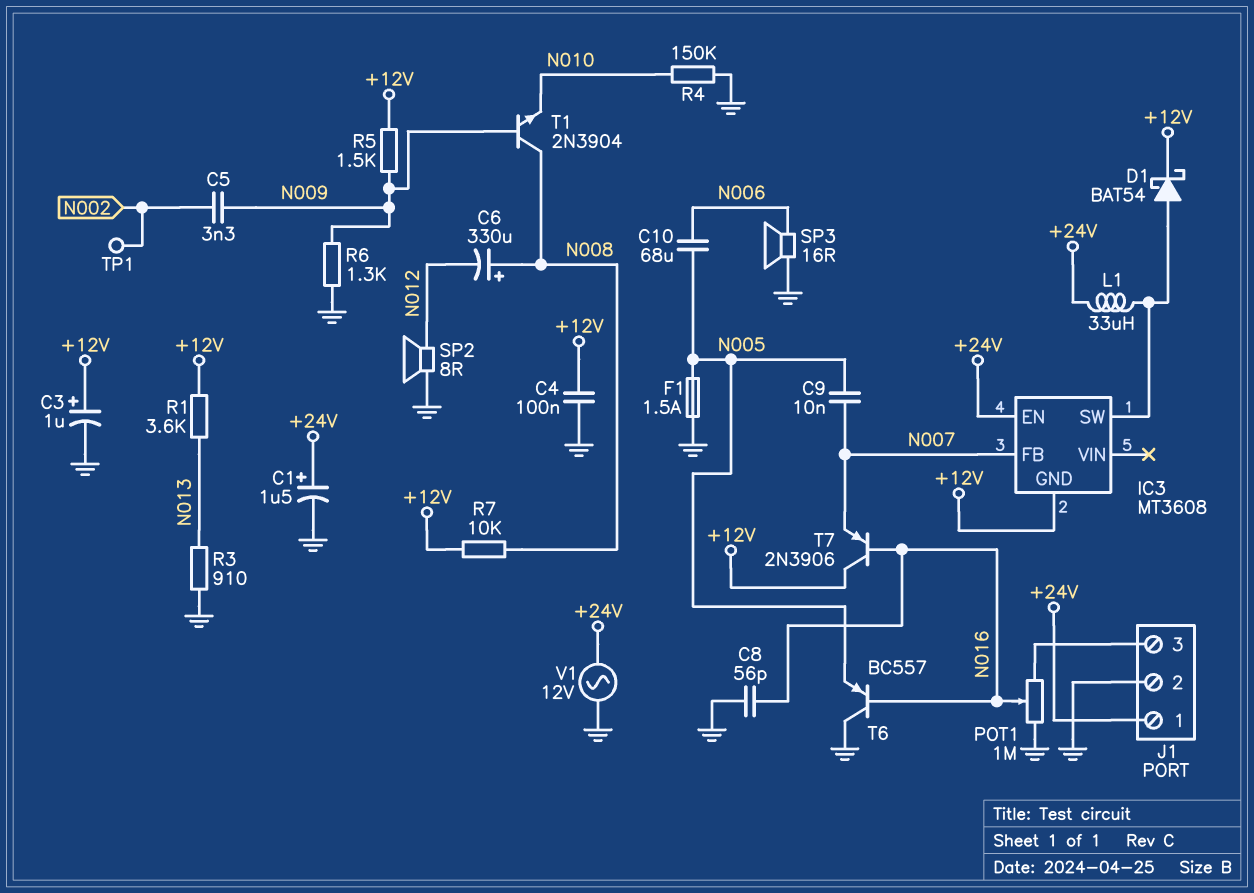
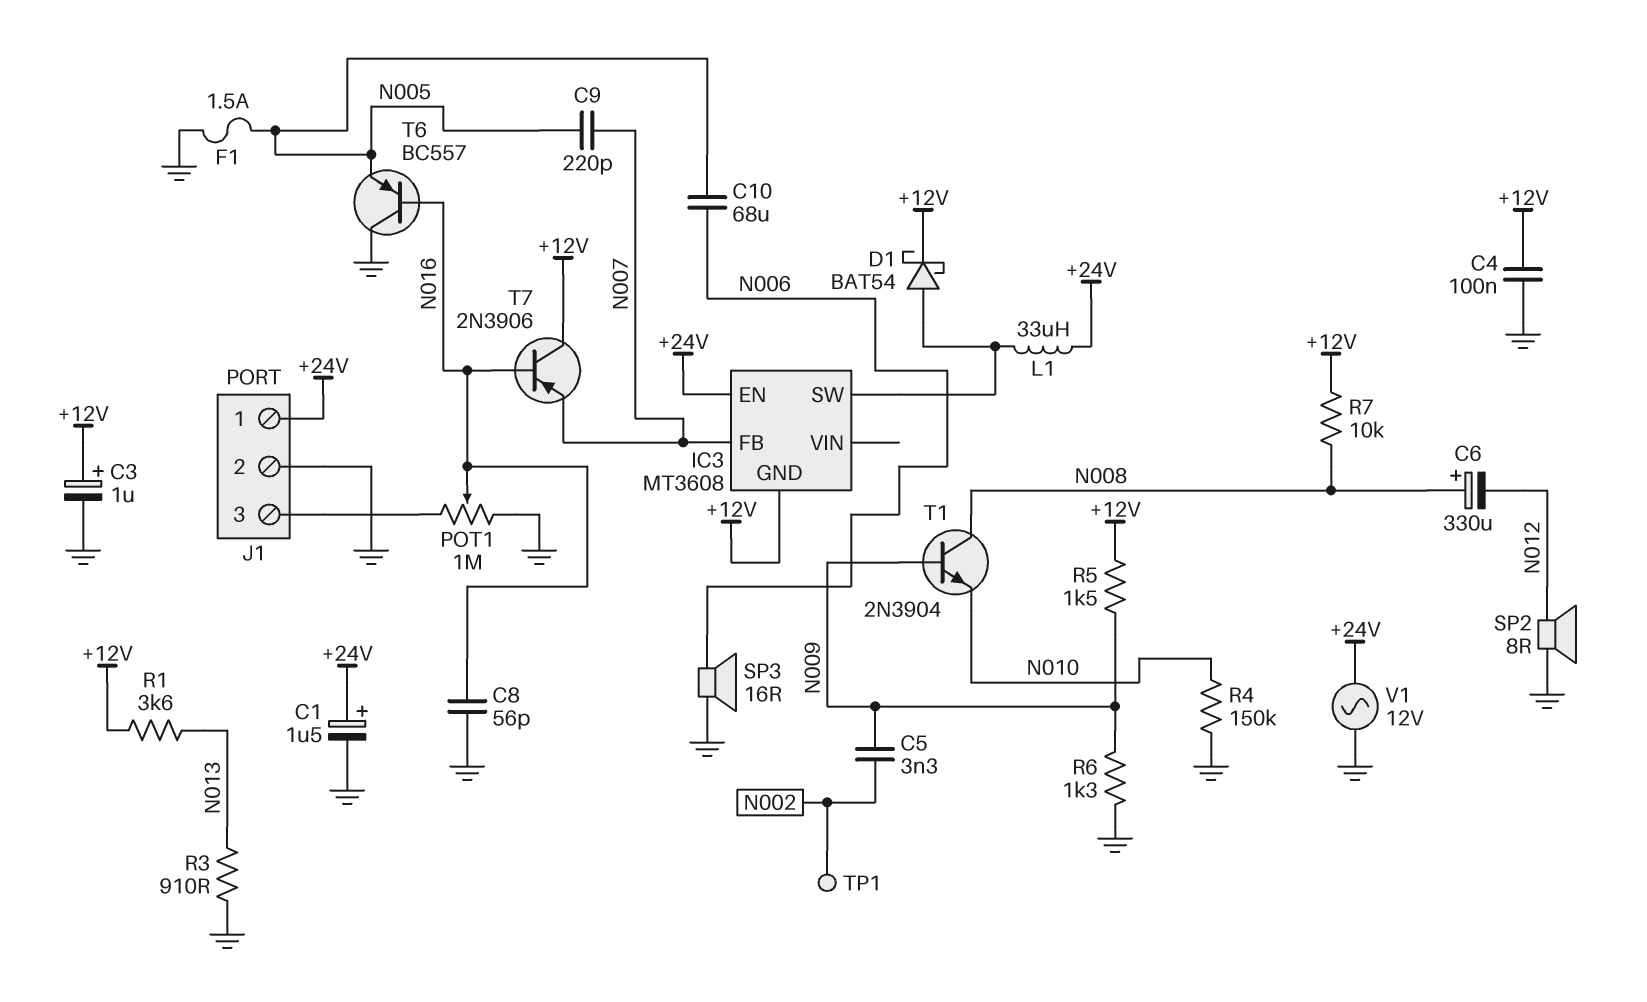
C9: 10nF (N005, N007) -> 220pF (N005, N007)

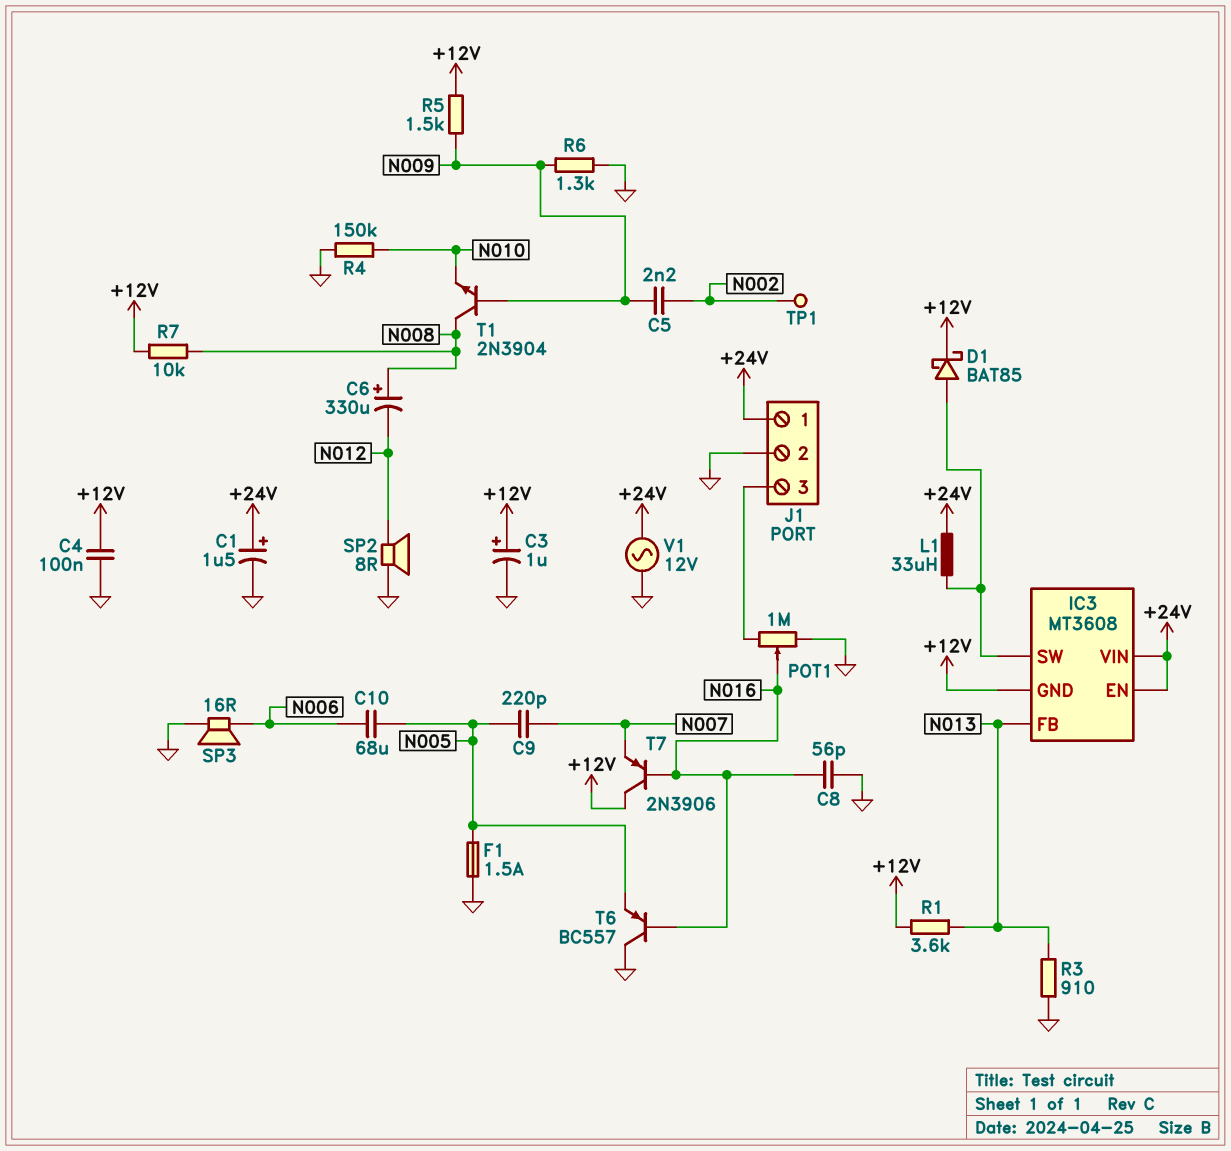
C5: 3.3nF (N002, N009) -> 2.2nF (N002, N009)
D1: schottky BAT54 (A IC3/SW, K +12V) -> schottky BAT85 (A IC3/SW, K +12V)
IC3 pin FB: N007 -> N013
IC3 pin VIN: none -> +24V

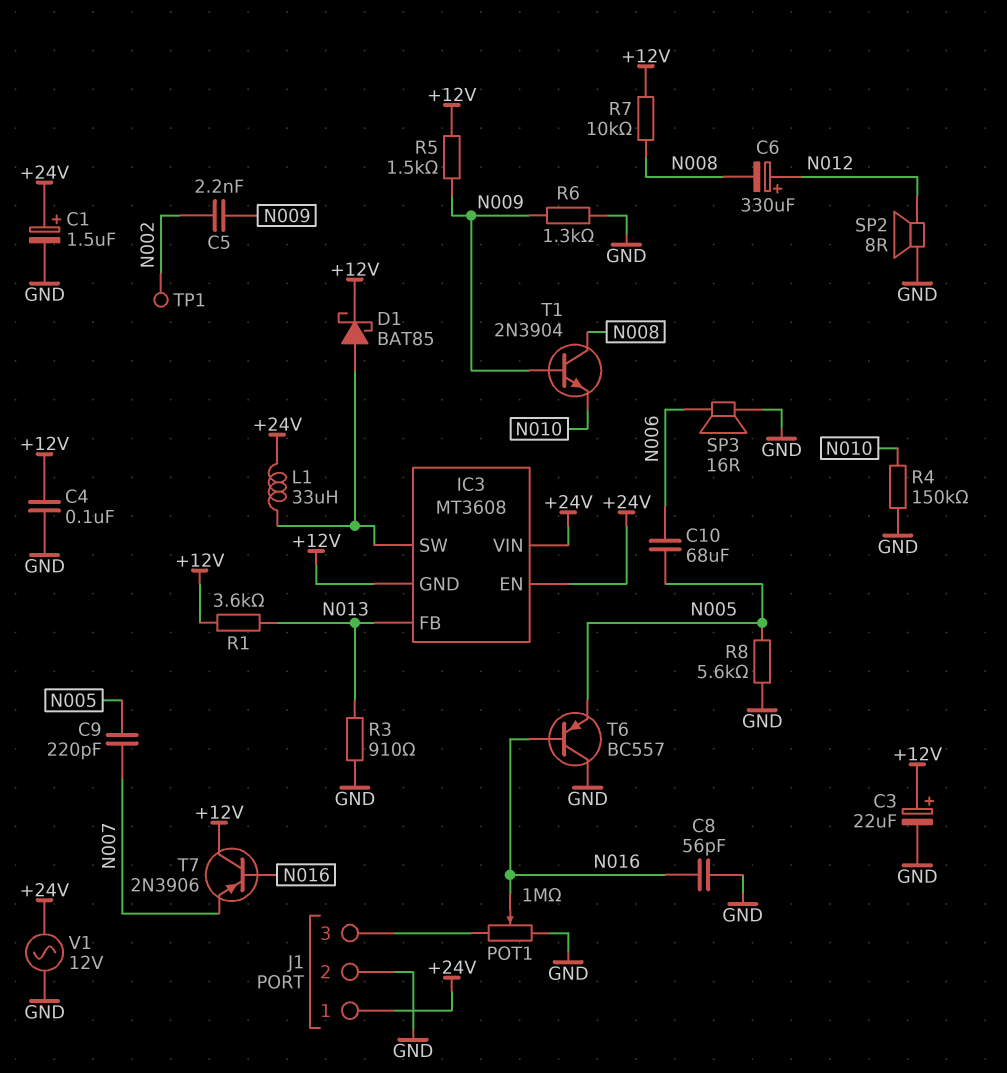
C3: 1uF (plus +12V, minus GND) -> 22uF (plus +12V, minus GND)
C6: 330uF (plus N008, minus N012) -> 330uF (plus N012, minus N008)
F1: 1.5A (GND, N005) -> none
R8: none -> 5.6k (GND, N005)

